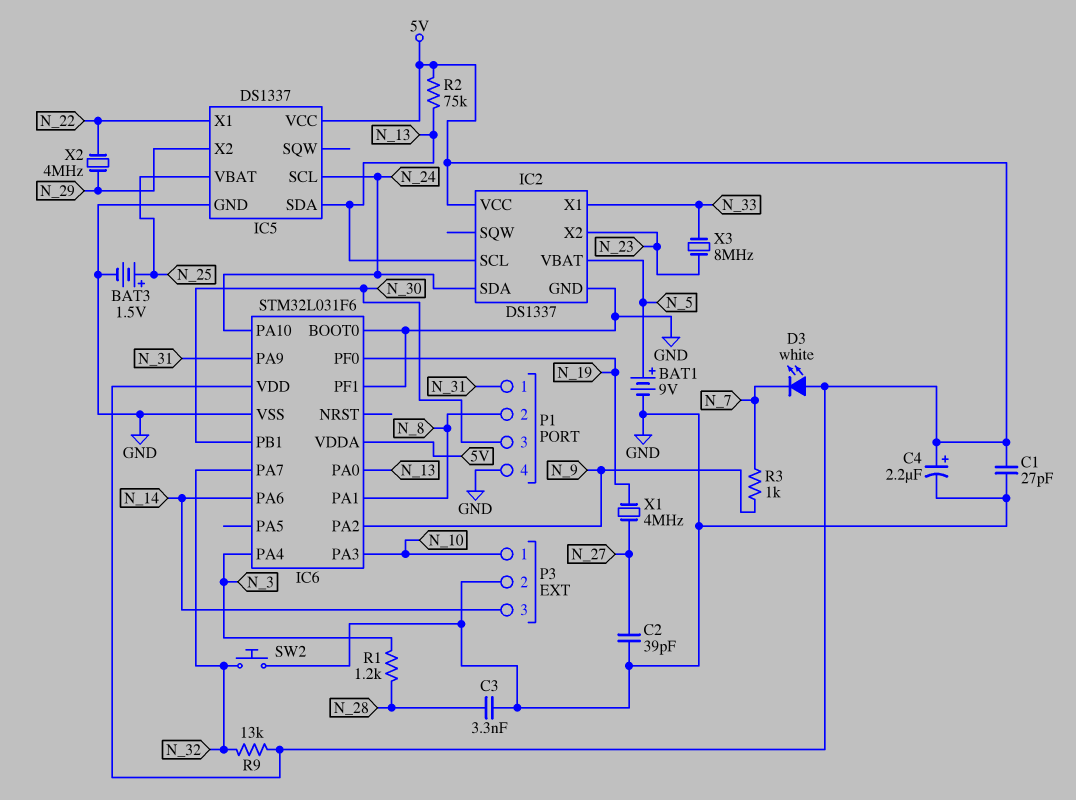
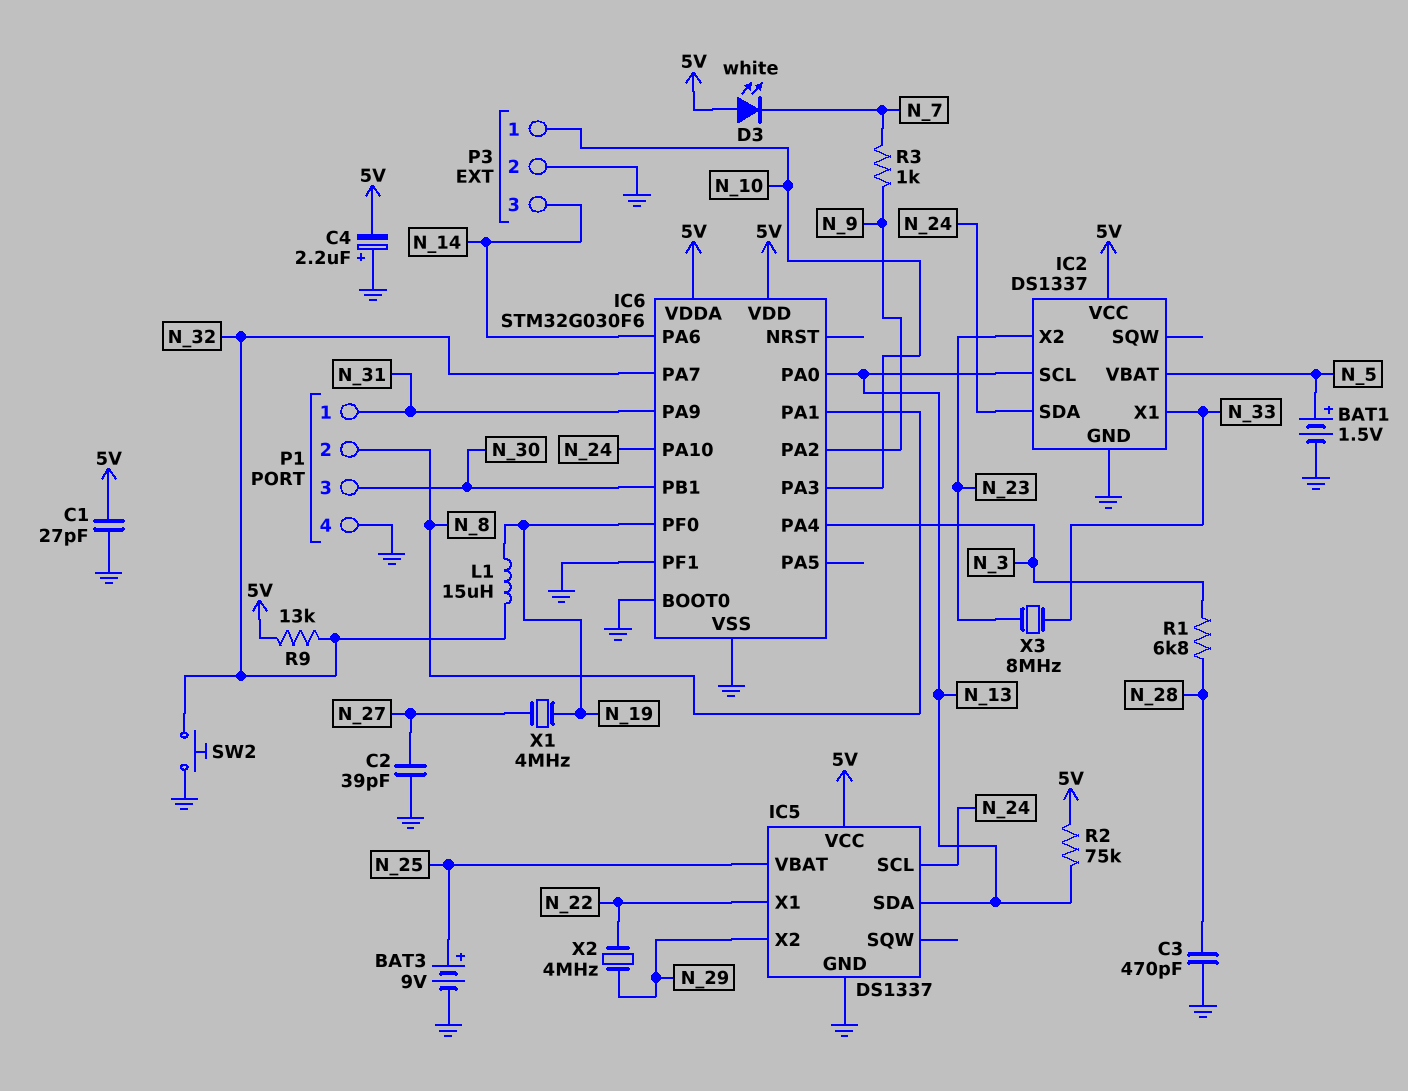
BAT1: 9V (plus N_5, minus GND) -> 1.5V (plus N_5, minus GND)
BAT3: 1.5V (plus N_25, minus GND) -> 9V (plus N_25, minus GND)
C3: 3.3nF (GND, N_28) -> 470pF (GND, N_28)
C4: 2.2uF (plus 5V, minus GND) -> 2.2uF (plus GND, minus 5V)
IC6: STM32L031F6 -> STM32G030F6
L1: none -> 15uH (N_19, N_32)
R1: 1.2k (N_3, N_28) -> 6.8k (N_3, N_28)

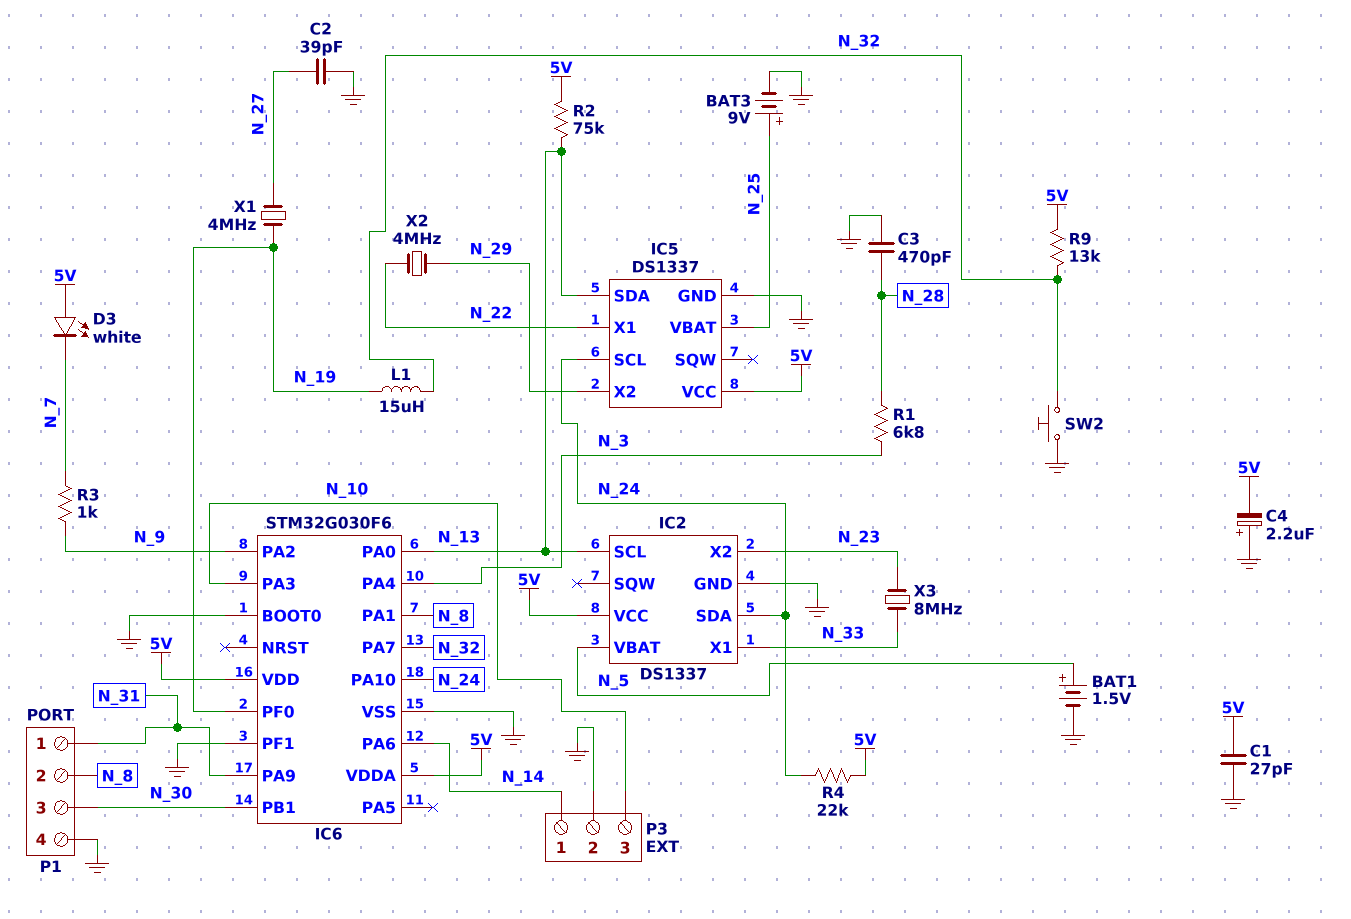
P3 pin 1: N_10 -> N_14
P3 pin 3: N_14 -> N_10
R4: none -> 22k (5V, N_24)

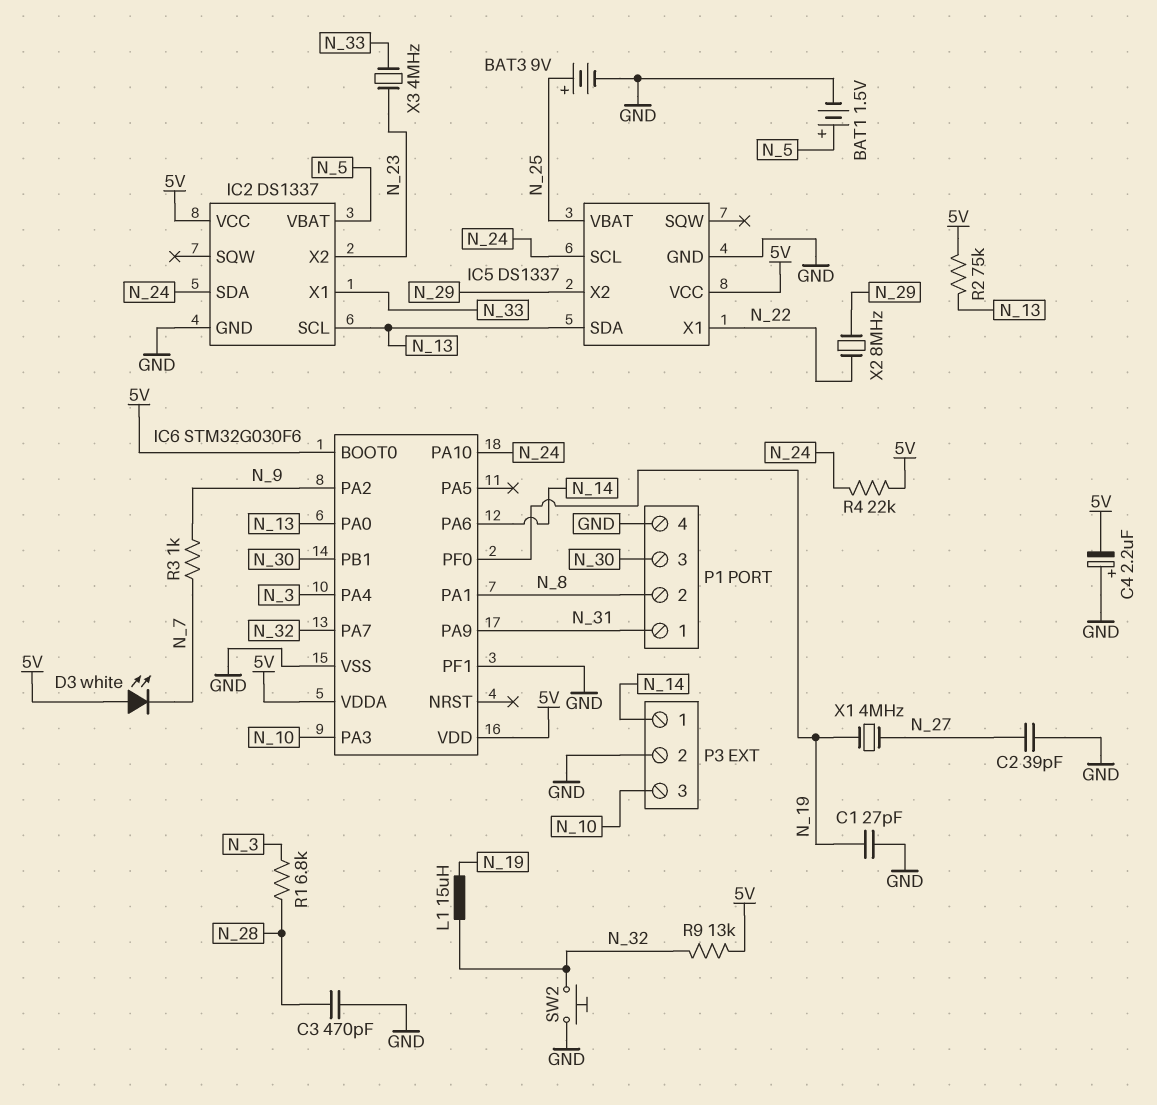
C1: 27pF (5V, GND) -> 27pF (GND, N_19)
IC6 pin BOOT0: GND -> 5V
X2: 4MHz (N_22, N_29) -> 8MHz (N_22, N_29)
X3: 8MHz (N_23, N_33) -> 4MHz (N_23, N_33)

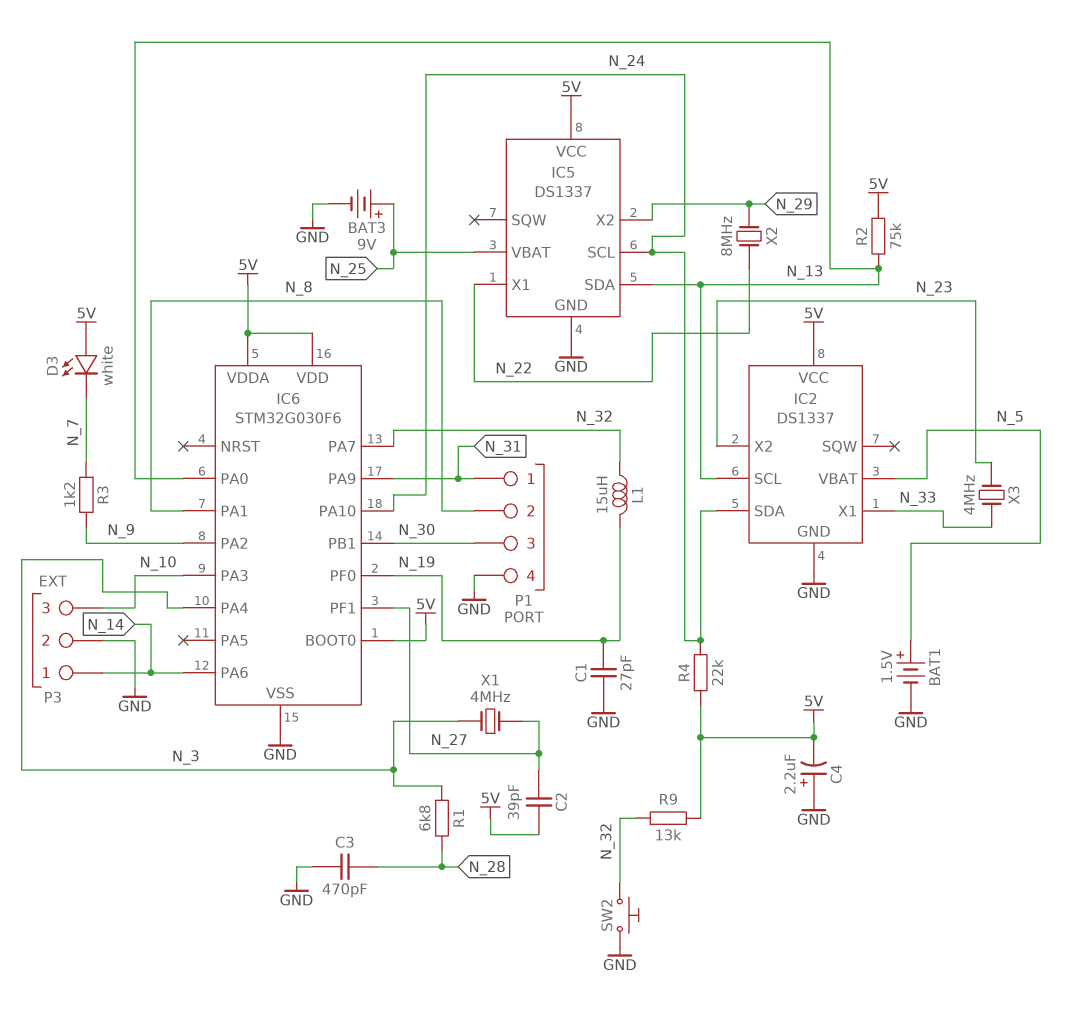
C2: 39pF (GND, N_27) -> 39pF (5V, N_27)
IC6 pin PF1: GND -> N_27
R3: 1k (N_7, N_9) -> 1.2k (N_7, N_9)
X1: 4MHz (N_19, N_27) -> 4MHz (N_3, N_27)

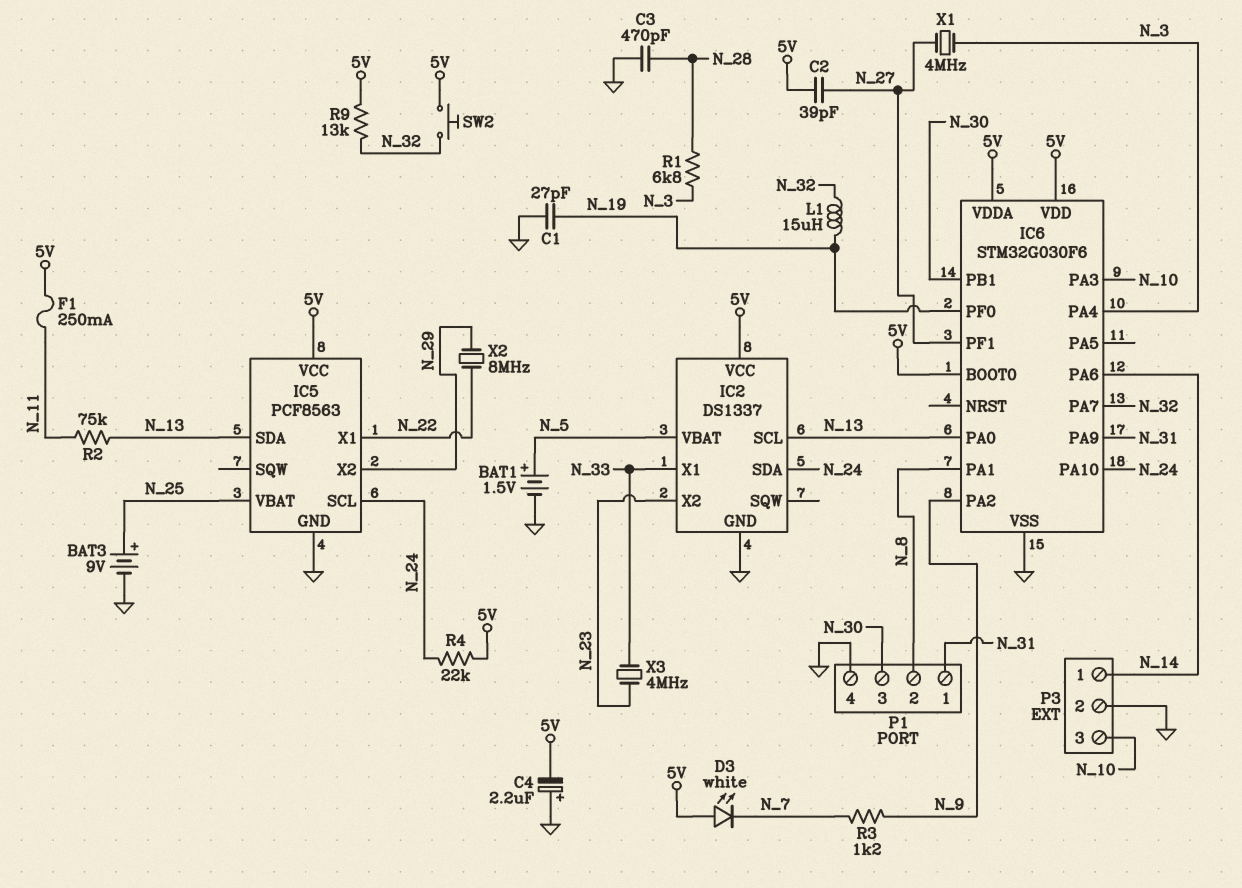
F1: none -> 250mA (5V, N_11)
IC5: DS1337 -> PCF8563
R2: 75k (5V, N_13) -> 75k (N_11, N_13)
SW2: button (GND, N_32) -> button (5V, N_32)

